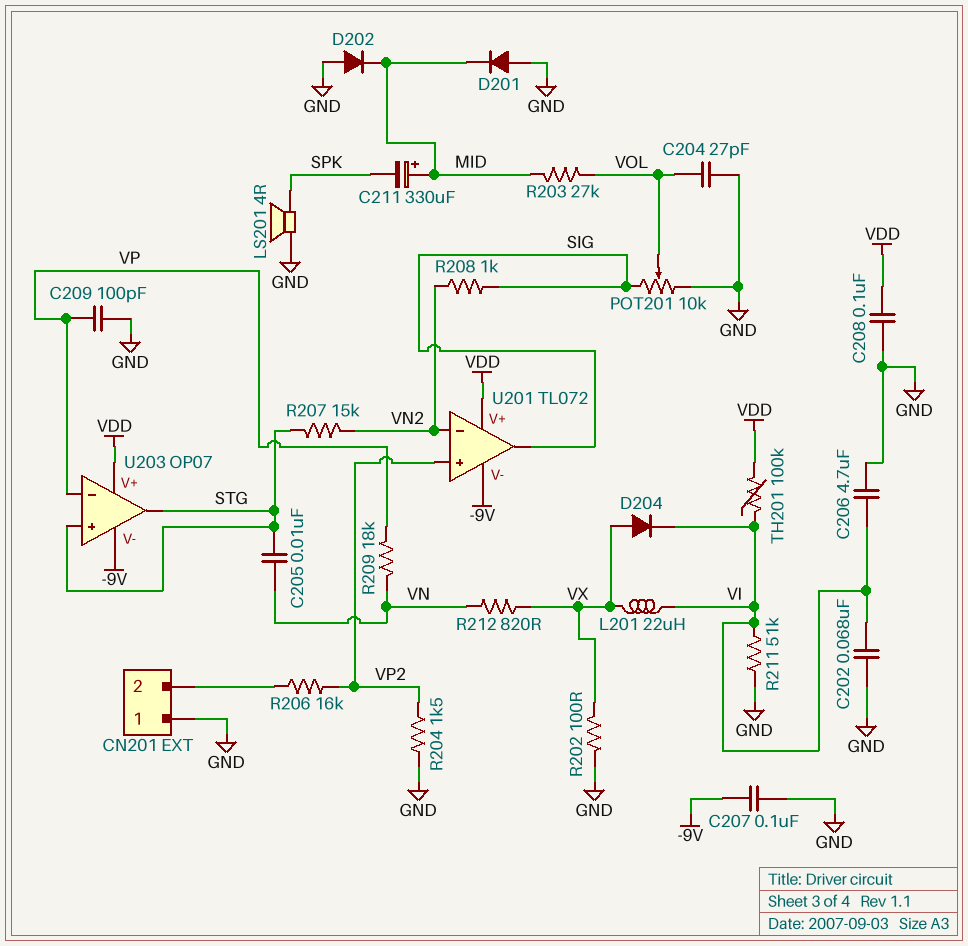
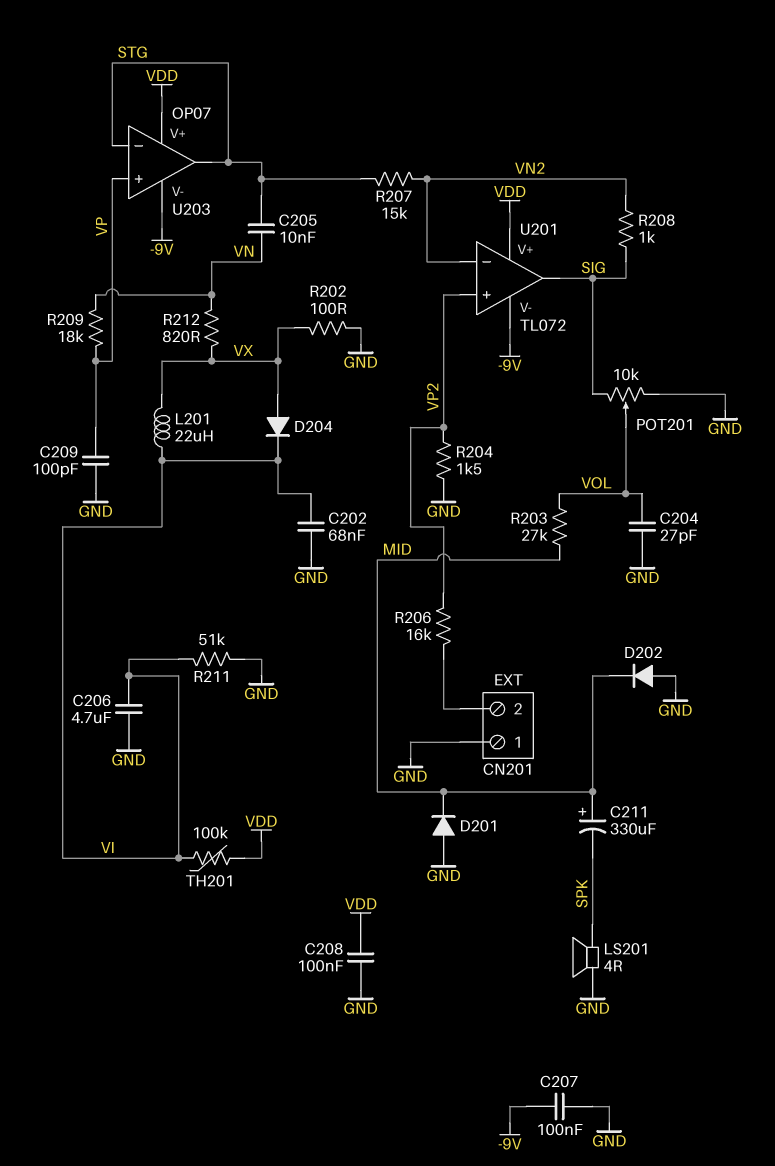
U203 pin in+: STG -> VP
U203 pin in-: VP -> STG

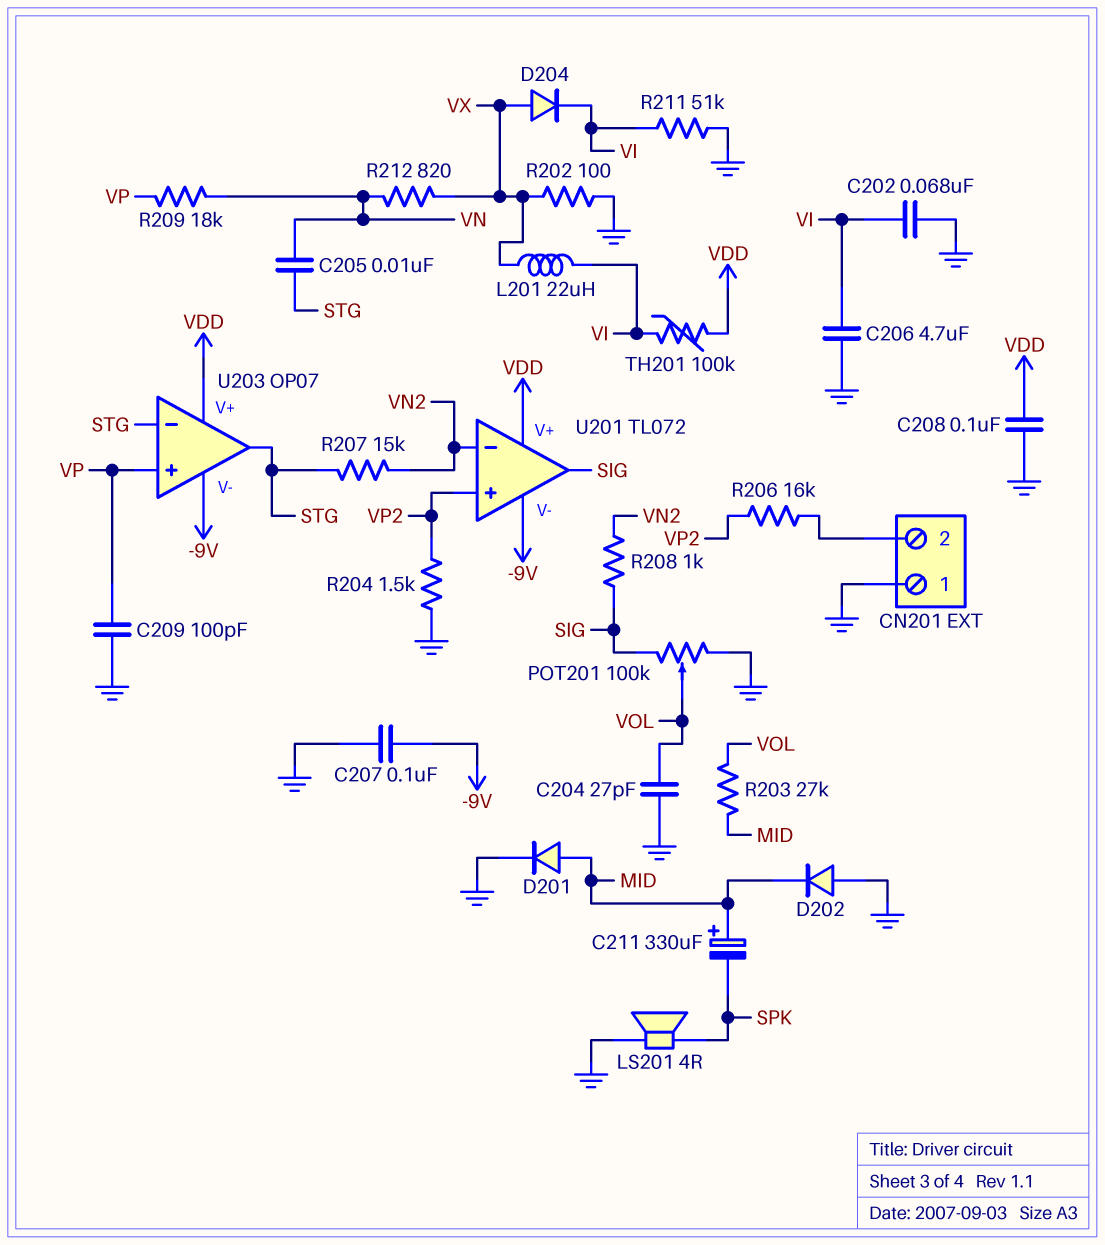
D201: diode (A GND, K MID) -> diode (A MID, K GND)
POT201: 10k (GND, SIG, wiper VOL) -> 100k (GND, SIG, wiper VOL)

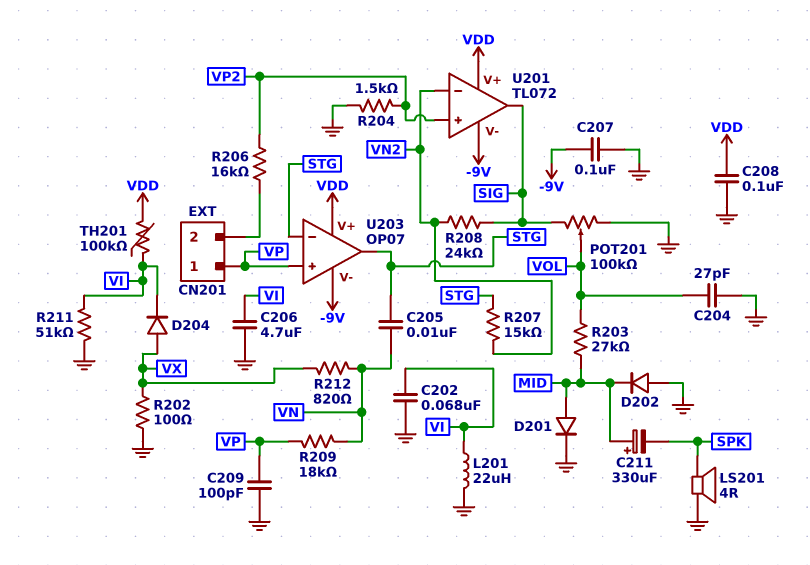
CN201 pin 1: GND -> VP
L201: 22uH (VI, VX) -> 22uH (GND, VI)
R208: 1k (SIG, VN2) -> 24k (SIG, VN2)

